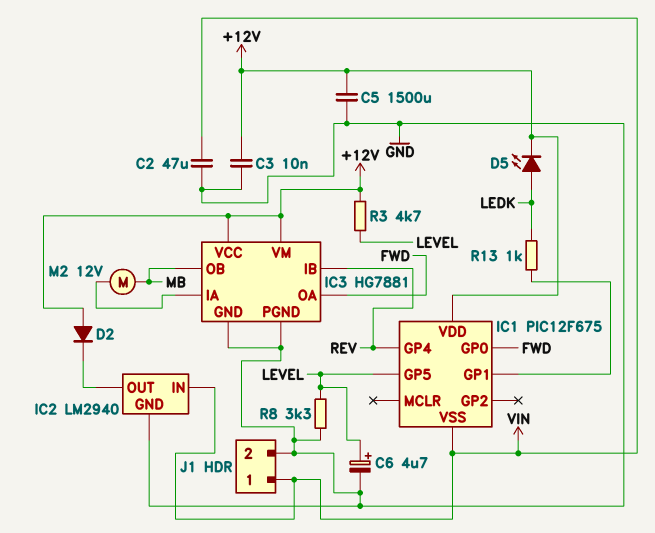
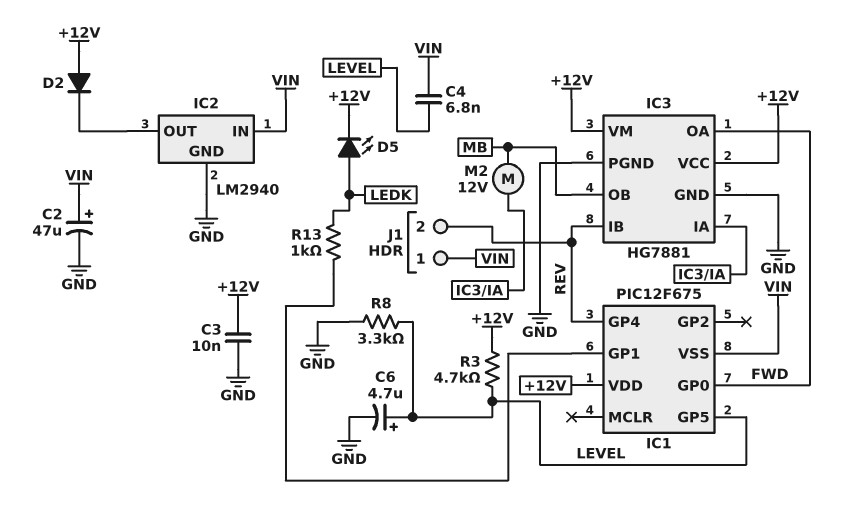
C2: 47uF (GND, VIN) -> 47uF (plus VIN, minus GND)
C4: none -> 6.8nF (LEVEL, VIN)
C5: 1500uF (+12V, GND) -> none
J1 pin 2: GND -> REV

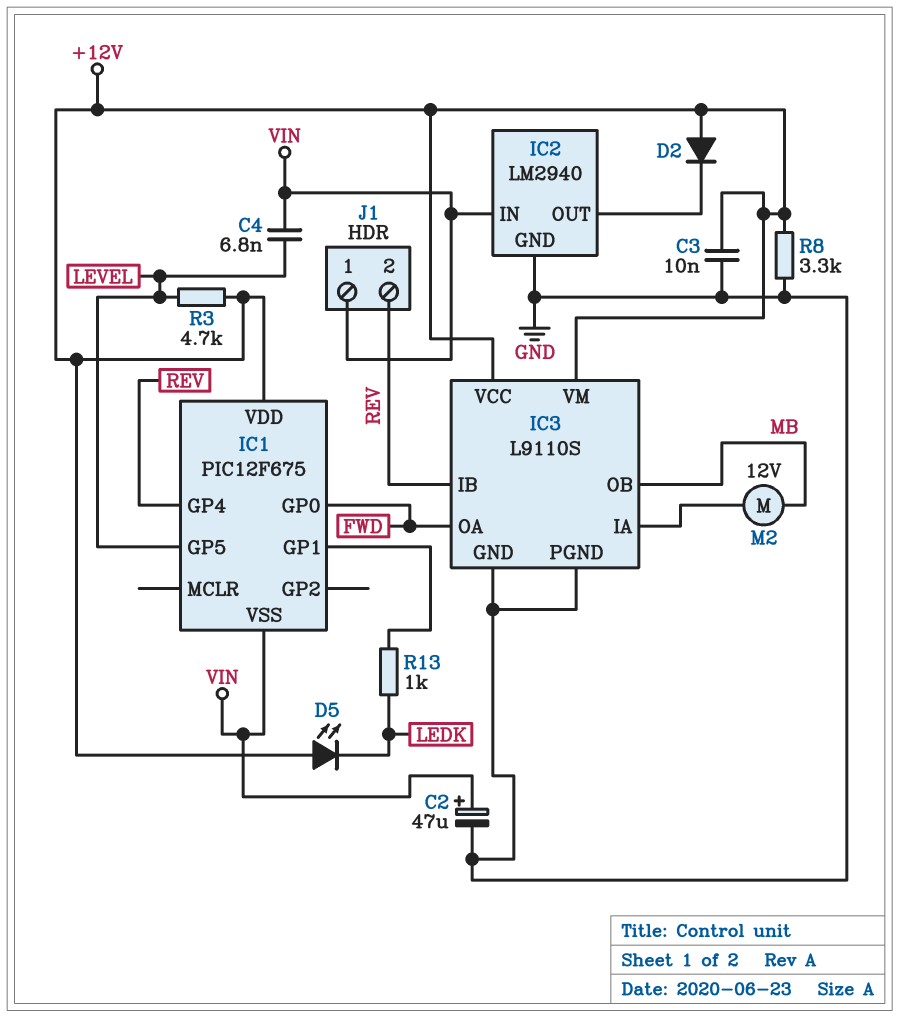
C6: 4.7uF (plus LEVEL, minus GND) -> none
D5: LED (A LEDK, K +12V) -> LED (A +12V, K LEDK)
IC3: HG7881 -> L9110S
R8: 3.3k (GND, LEVEL) -> 3.3k (+12V, GND)

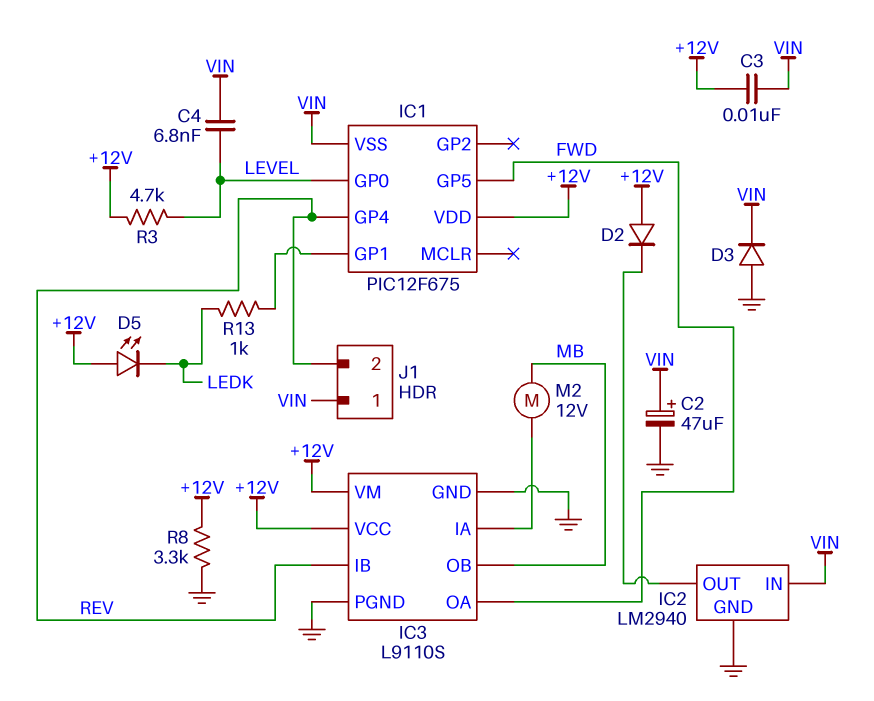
C3: 10nF (+12V, GND) -> 10nF (+12V, VIN)
D3: none -> diode (A GND, K VIN)
IC1 pin GP0: FWD -> LEVEL
IC1 pin GP5: LEVEL -> FWD

